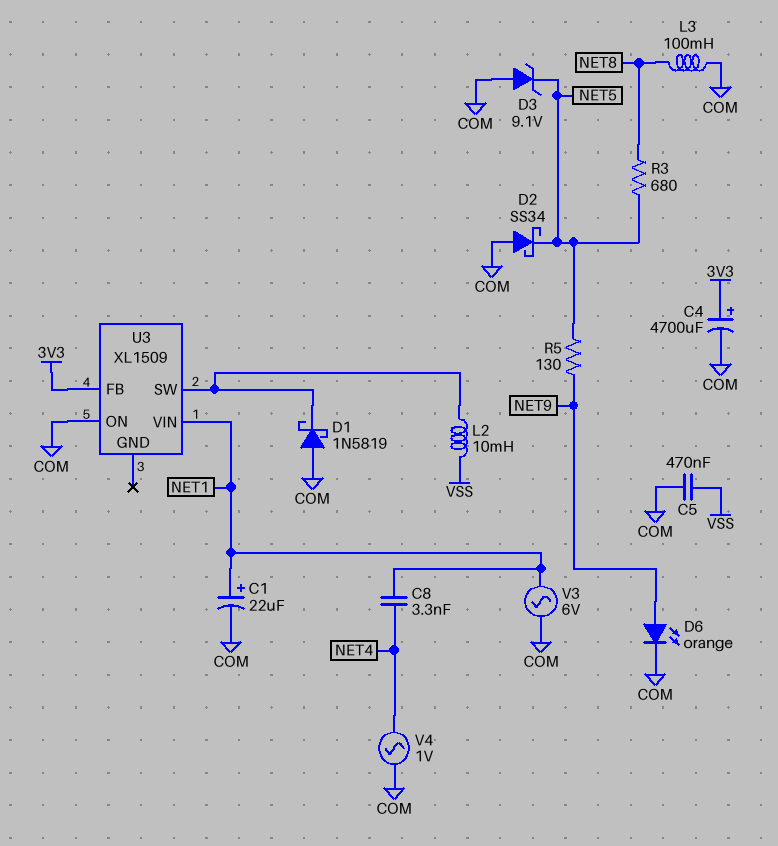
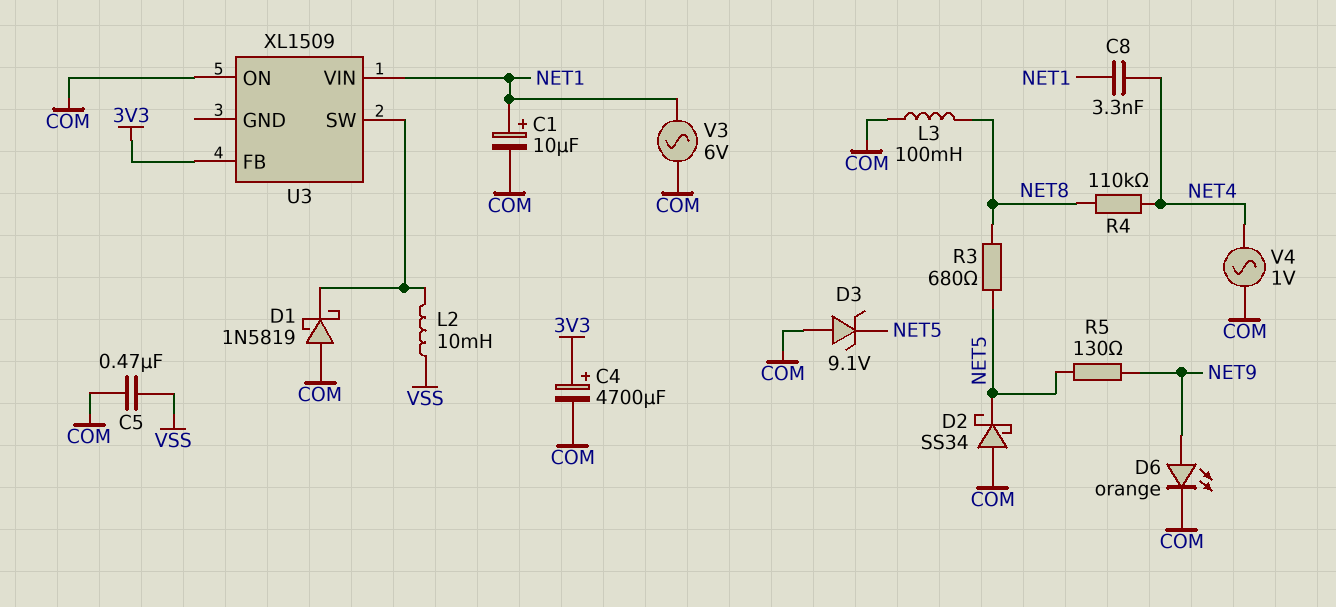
C1: 22uF (plus NET1, minus COM) -> 10uF (plus NET1, minus COM)
R4: none -> 110k (NET4, NET8)

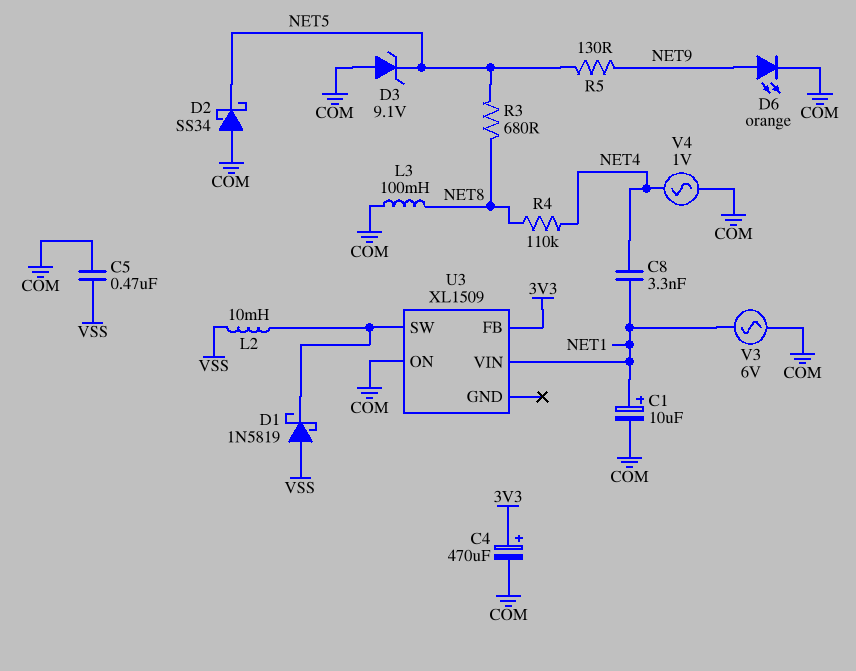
C4: 4700uF (plus 3V3, minus COM) -> 470uF (plus 3V3, minus COM)
D1: schottky 1N5819 (A COM, K U3/SW) -> schottky 1N5819 (A VSS, K U3/SW)

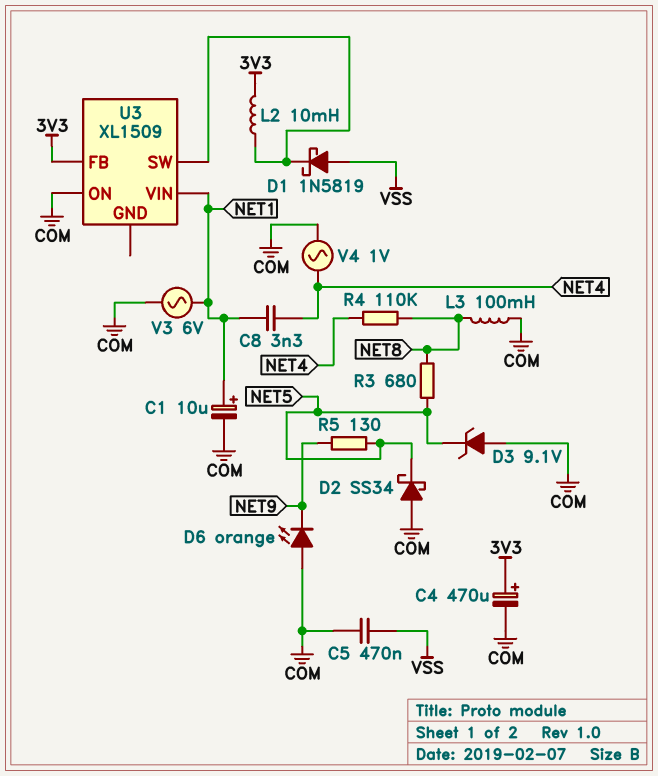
D6: LED orange (A NET9, K COM) -> LED orange (A COM, K NET9)
L2: 10mH (U3/SW, VSS) -> 10mH (3V3, U3/SW)

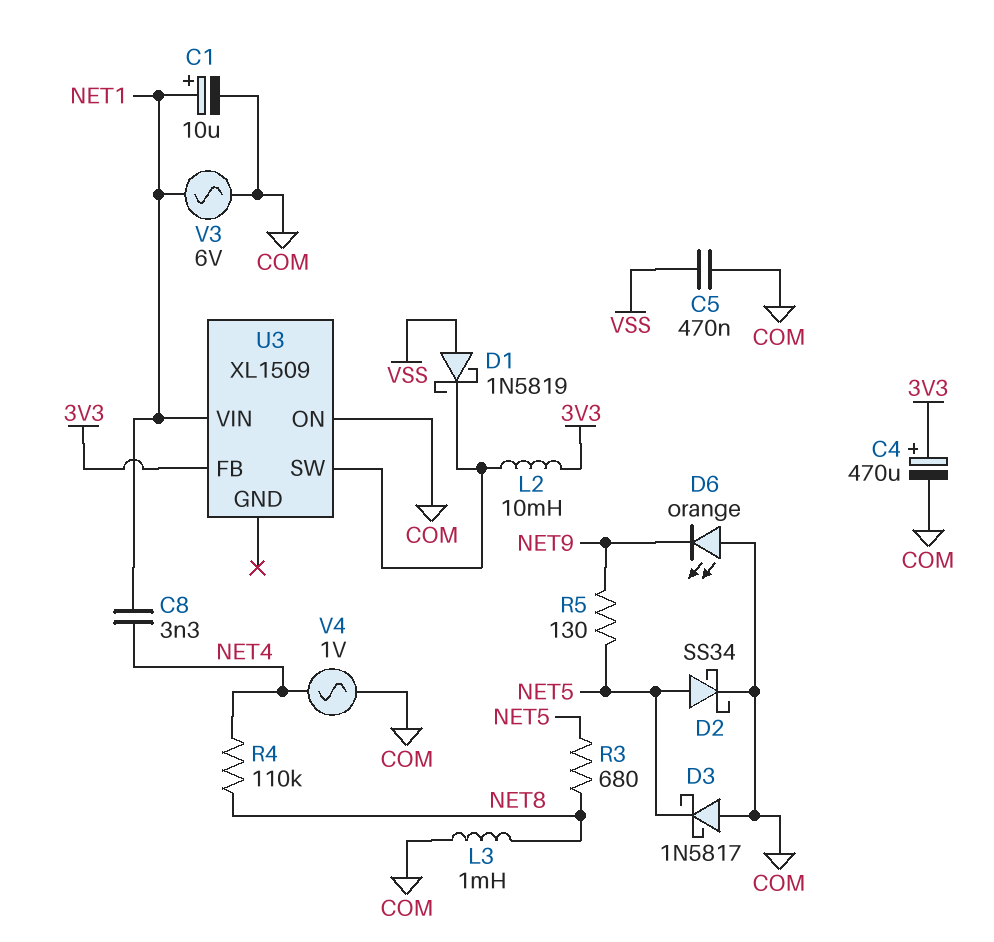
D2: schottky SS34 (A COM, K NET5) -> schottky SS34 (A NET5, K COM)
D3: zener 9.1V (A COM, K NET5) -> schottky 1N5817 (A COM, K NET5)
L3: 100mH (COM, NET8) -> 1mH (COM, NET8)

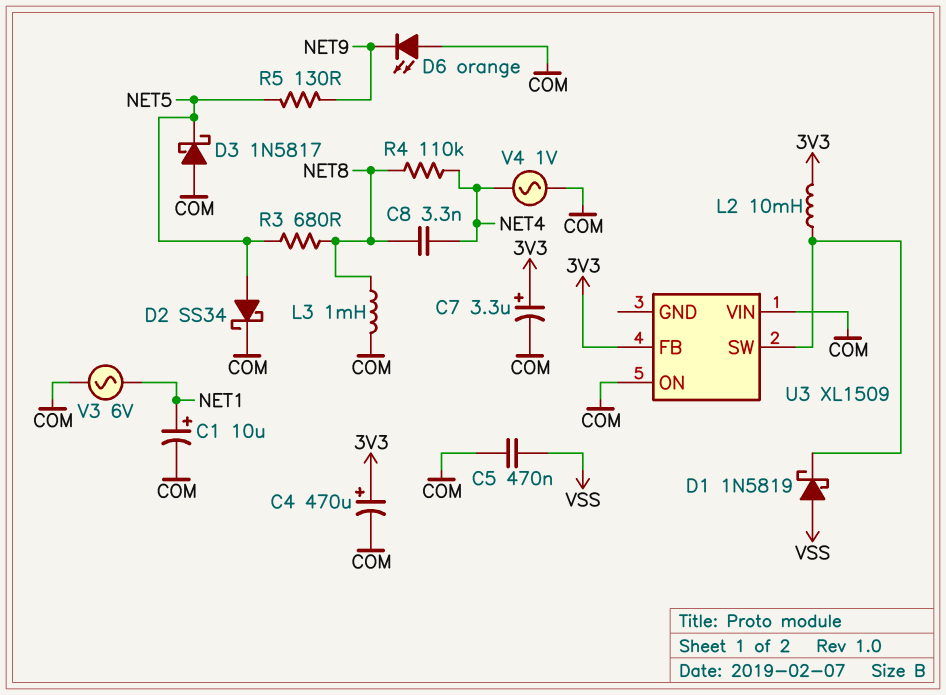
C7: none -> 3.3uF (plus 3V3, minus COM)
C8: 3.3nF (NET1, NET4) -> 3.3nF (NET4, NET8)
U3 pin VIN: NET1 -> COM

